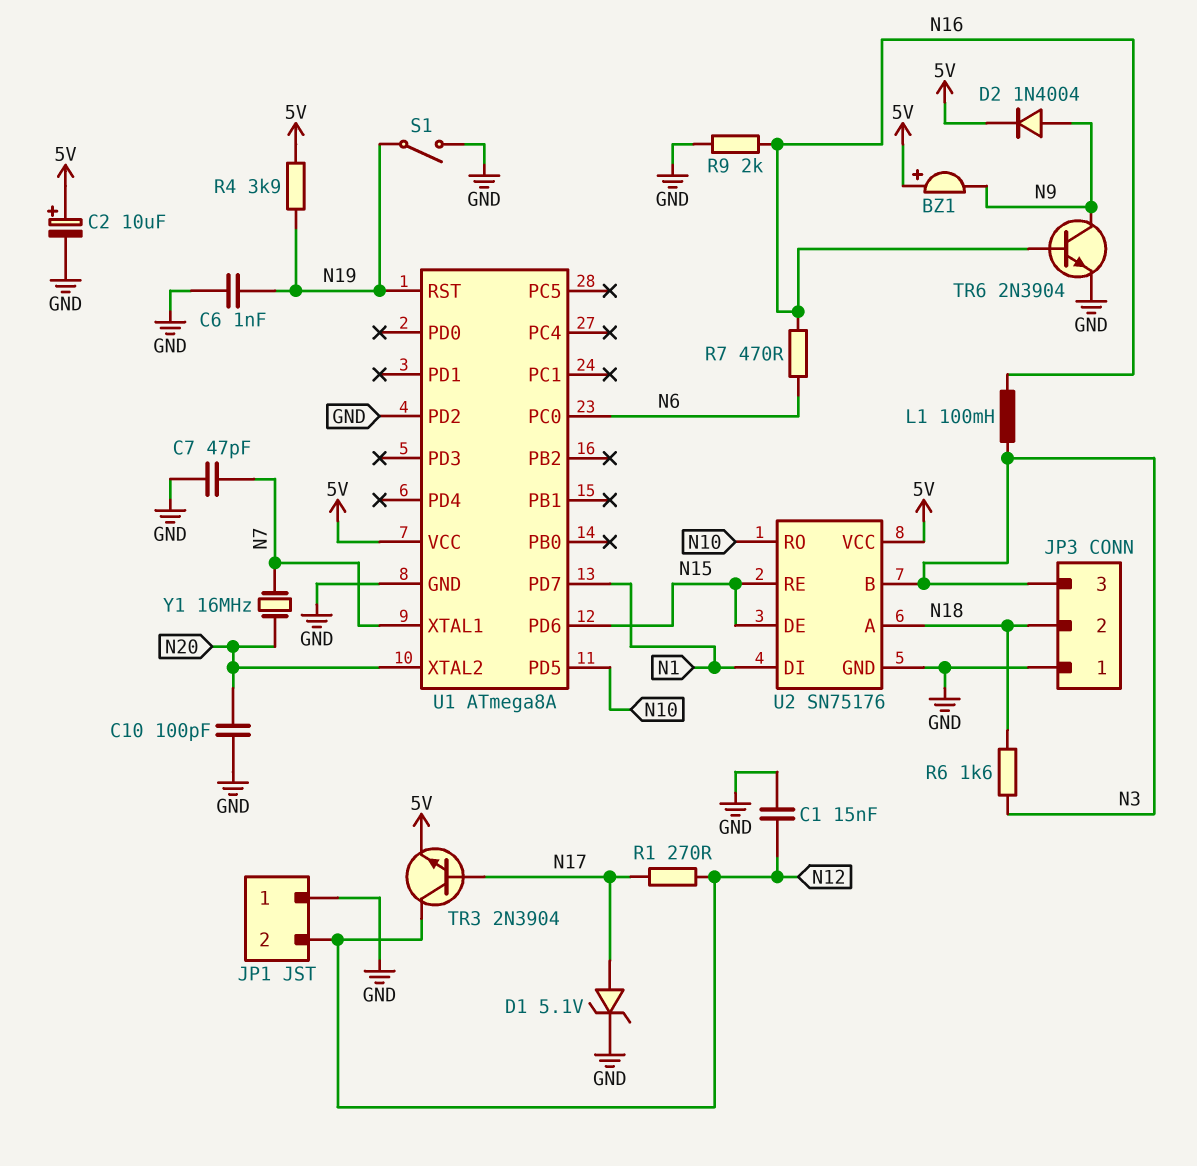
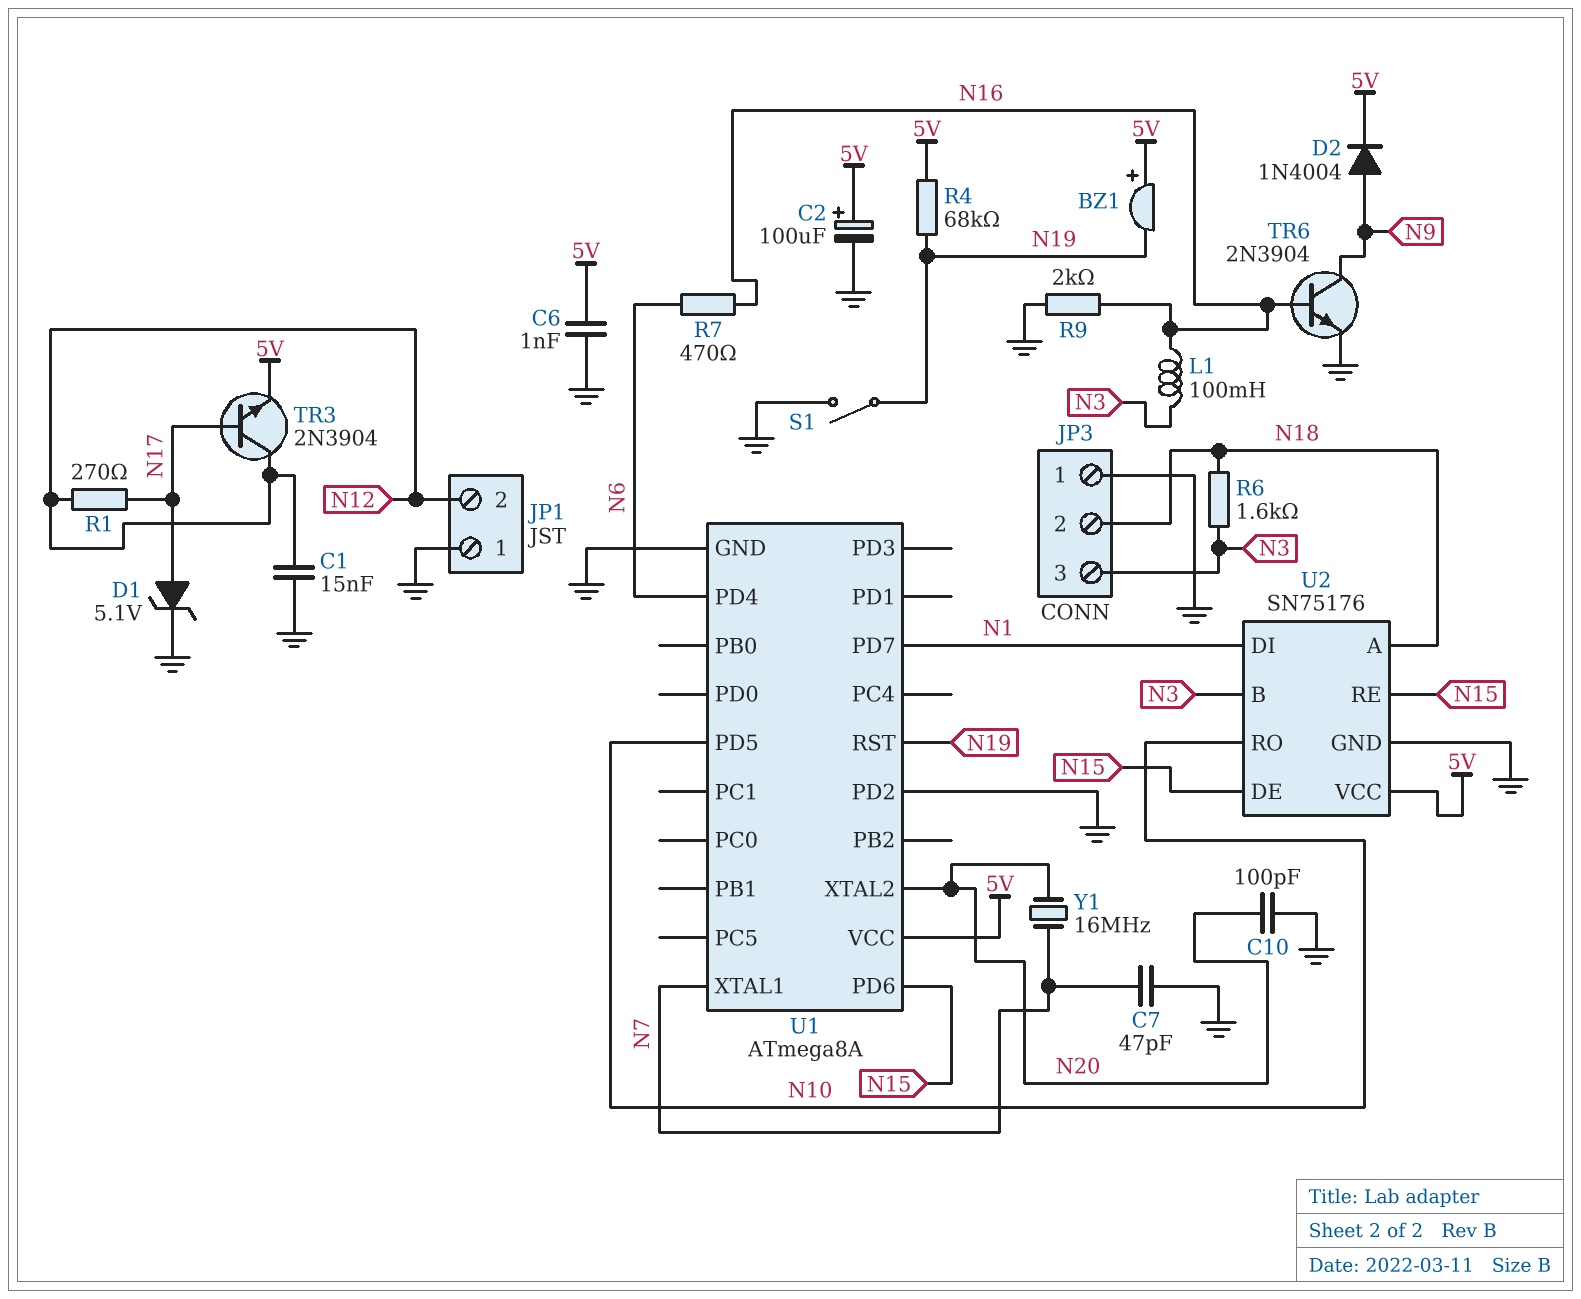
BZ1: buzzer (plus 5V, minus N9) -> buzzer (plus 5V, minus N19)
C2: 10uF (plus 5V, minus GND) -> 100uF (plus 5V, minus GND)
C6: 1nF (GND, N19) -> 1nF (5V, GND)
R4: 3.9k (5V, N19) -> 68k (5V, N19)
U1 pin PC0: N6 -> none
U1 pin PD4: none -> N6

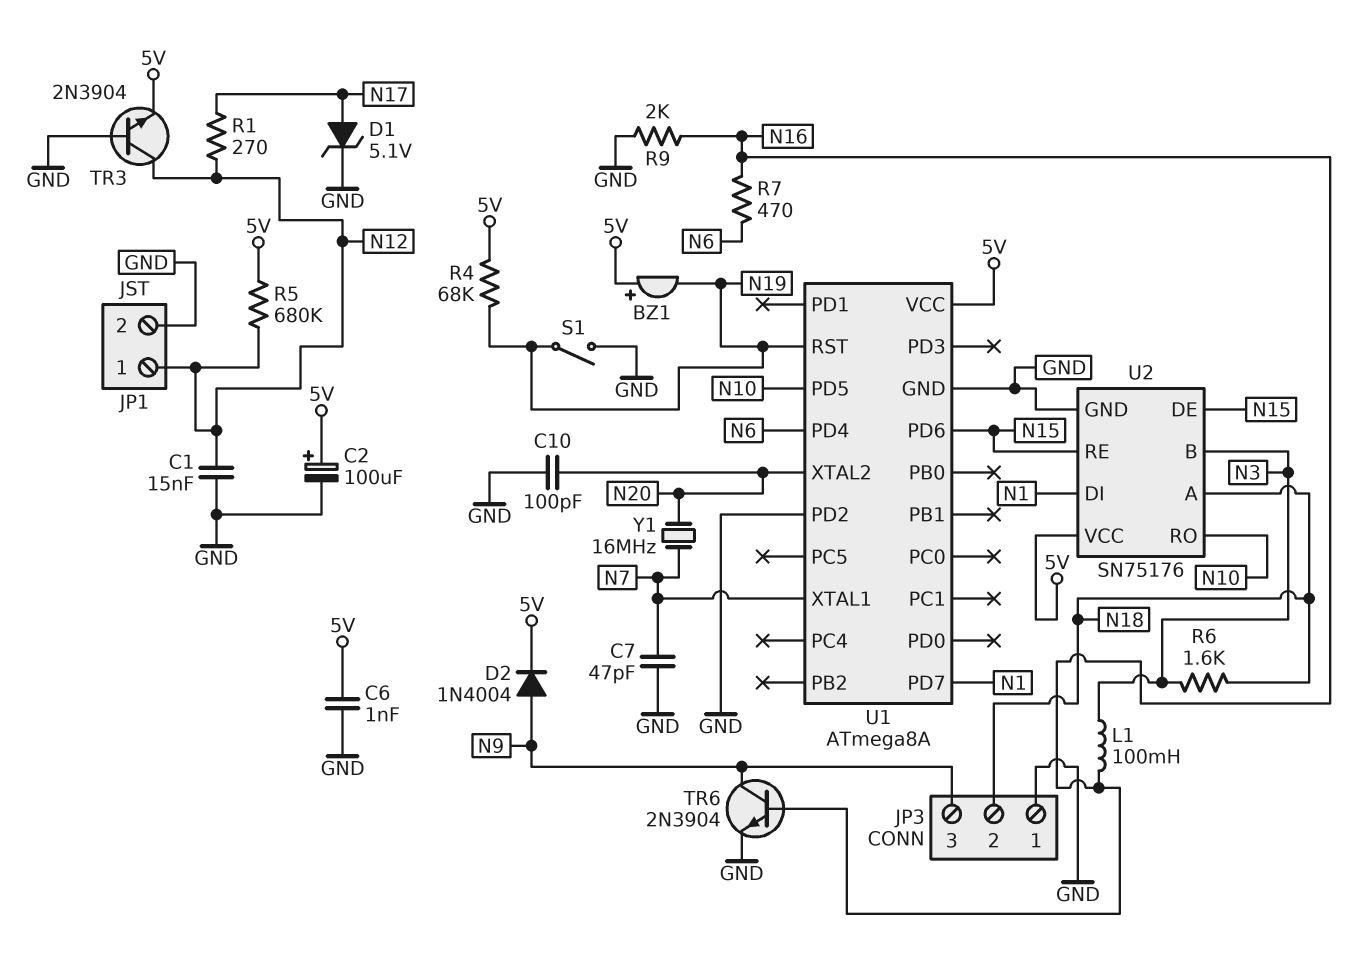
JP1 pin 1: GND -> N12
JP1 pin 2: N12 -> GND
JP3 pin 3: N3 -> N9
R5: none -> 680k (5V, N12)
TR3: NPN 2N3904 (B N17, C N12, E 5V) -> NPN 2N3904 (B GND, C N12, E 5V)

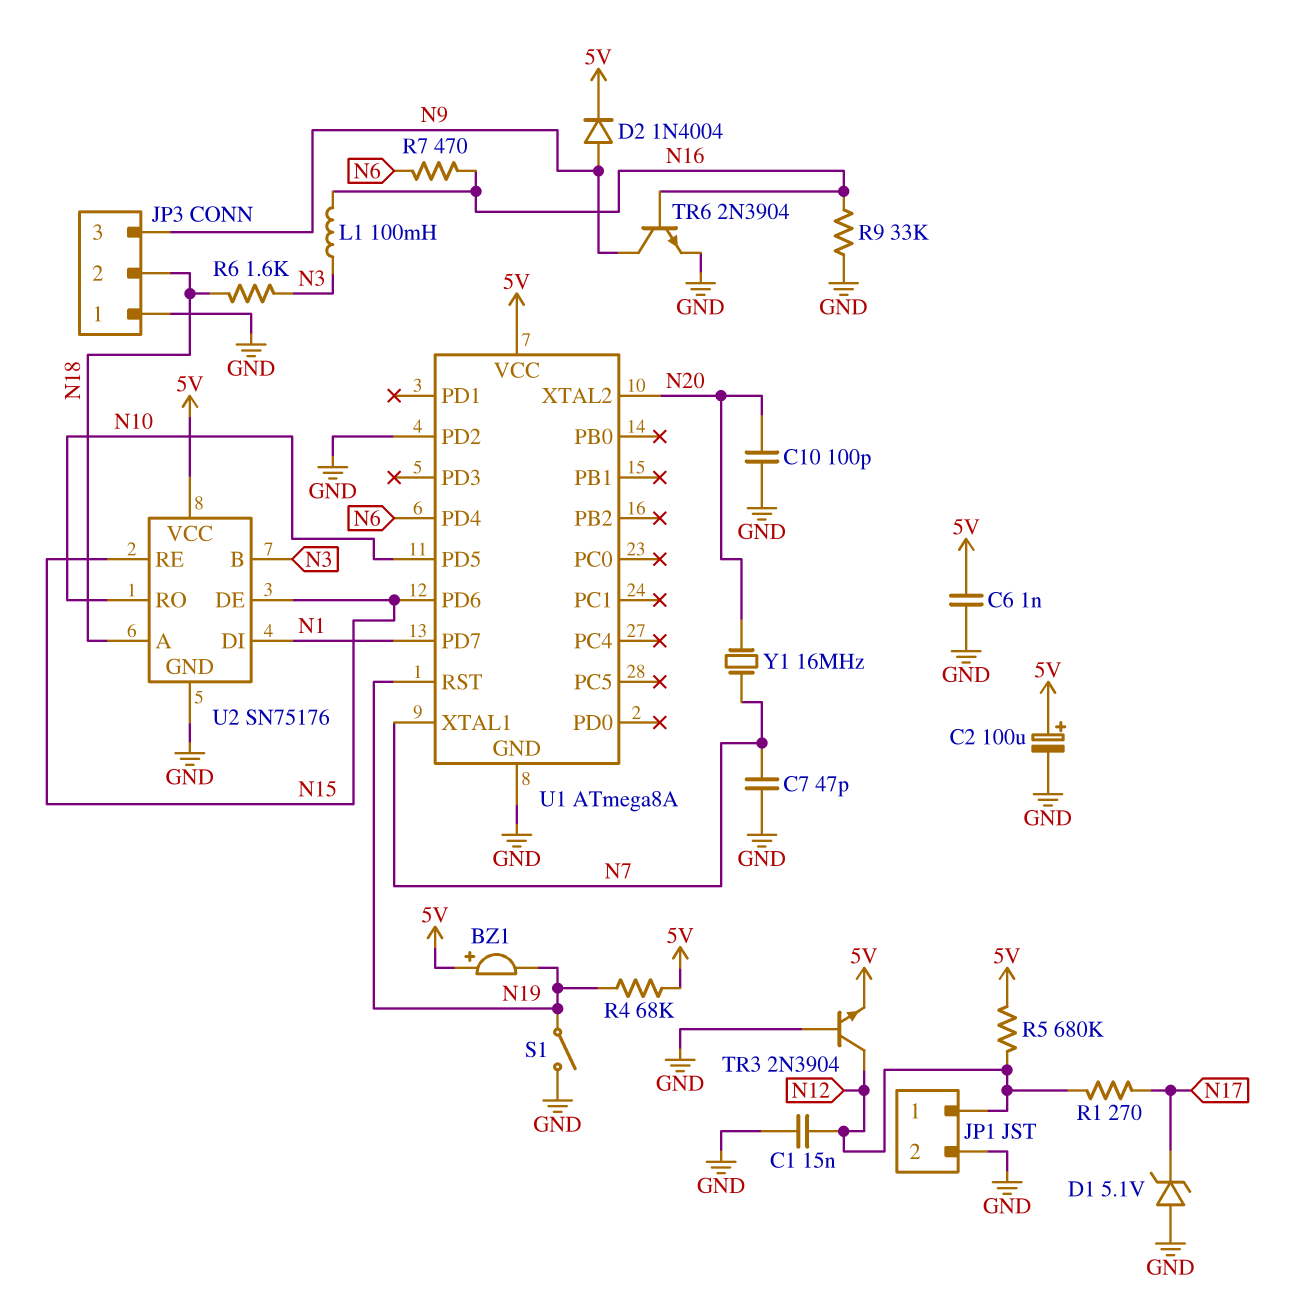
D1: zener 5.1V (A N17, K GND) -> zener 5.1V (A GND, K N17)
R9: 2k (GND, N16) -> 33k (GND, N16)

